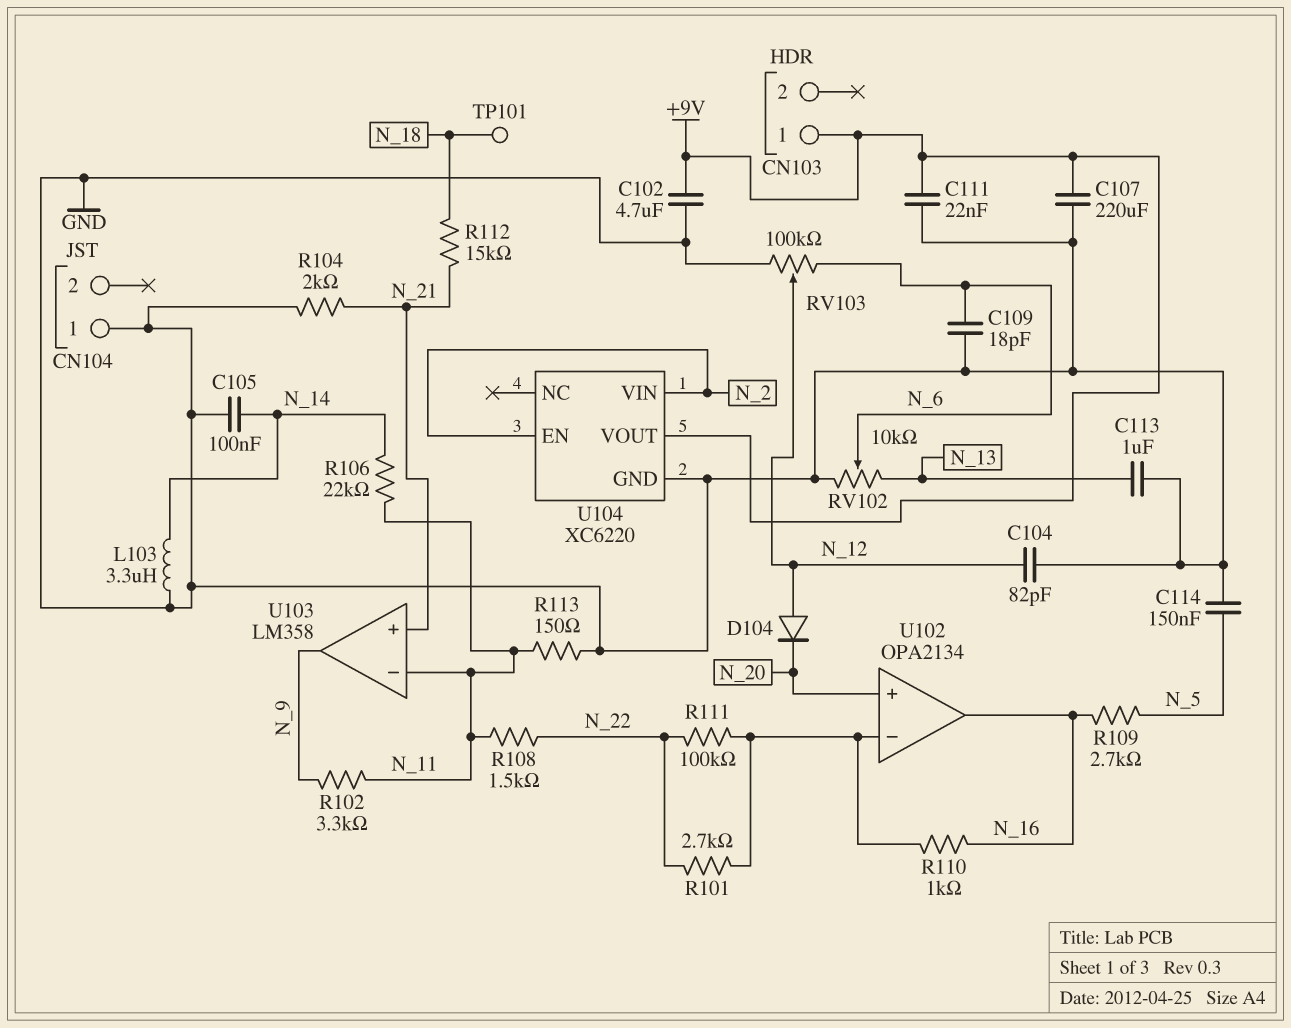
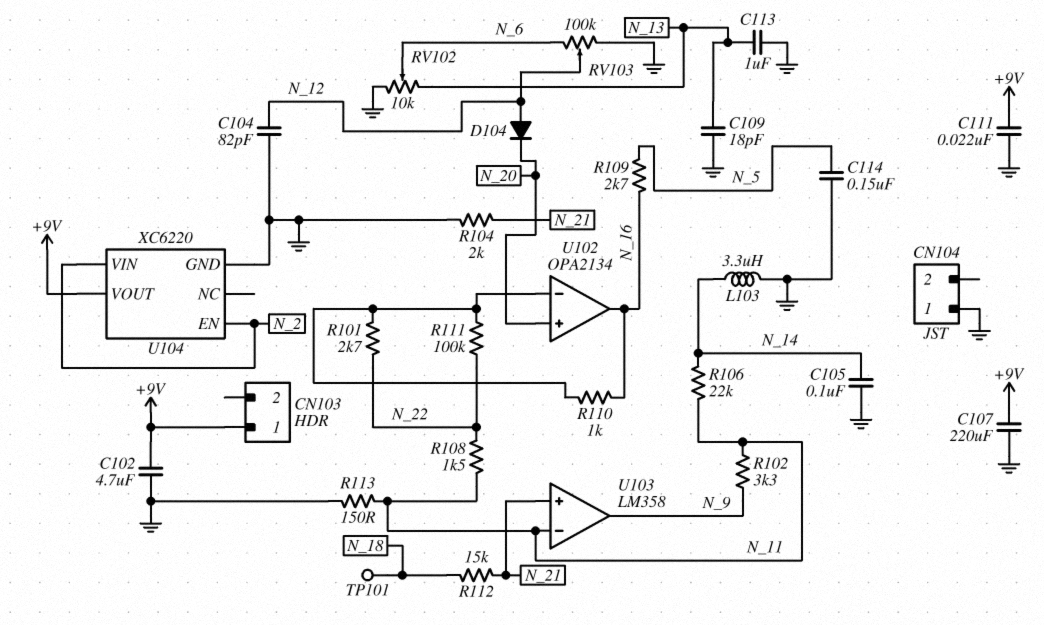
C109: 18pF (GND, N_6) -> 18pF (GND, N_13)

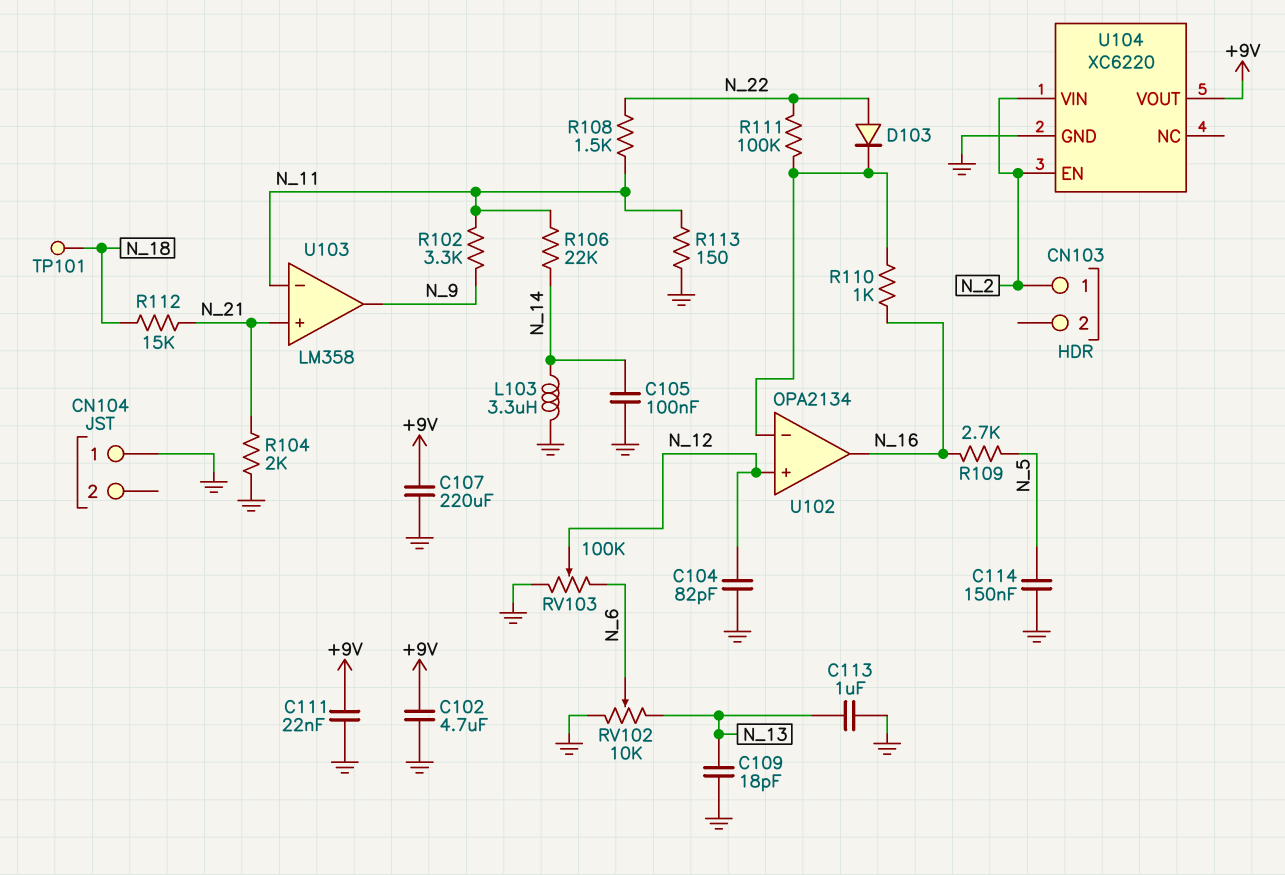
CN103 pin 1: +9V -> N_2
D103: none -> diode (A N_22, K U102/in-)
D104: diode (A N_12, K N_20) -> none
R101: 2.7k (N_22, U102/in-) -> none
U102 pin in+: N_20 -> N_12

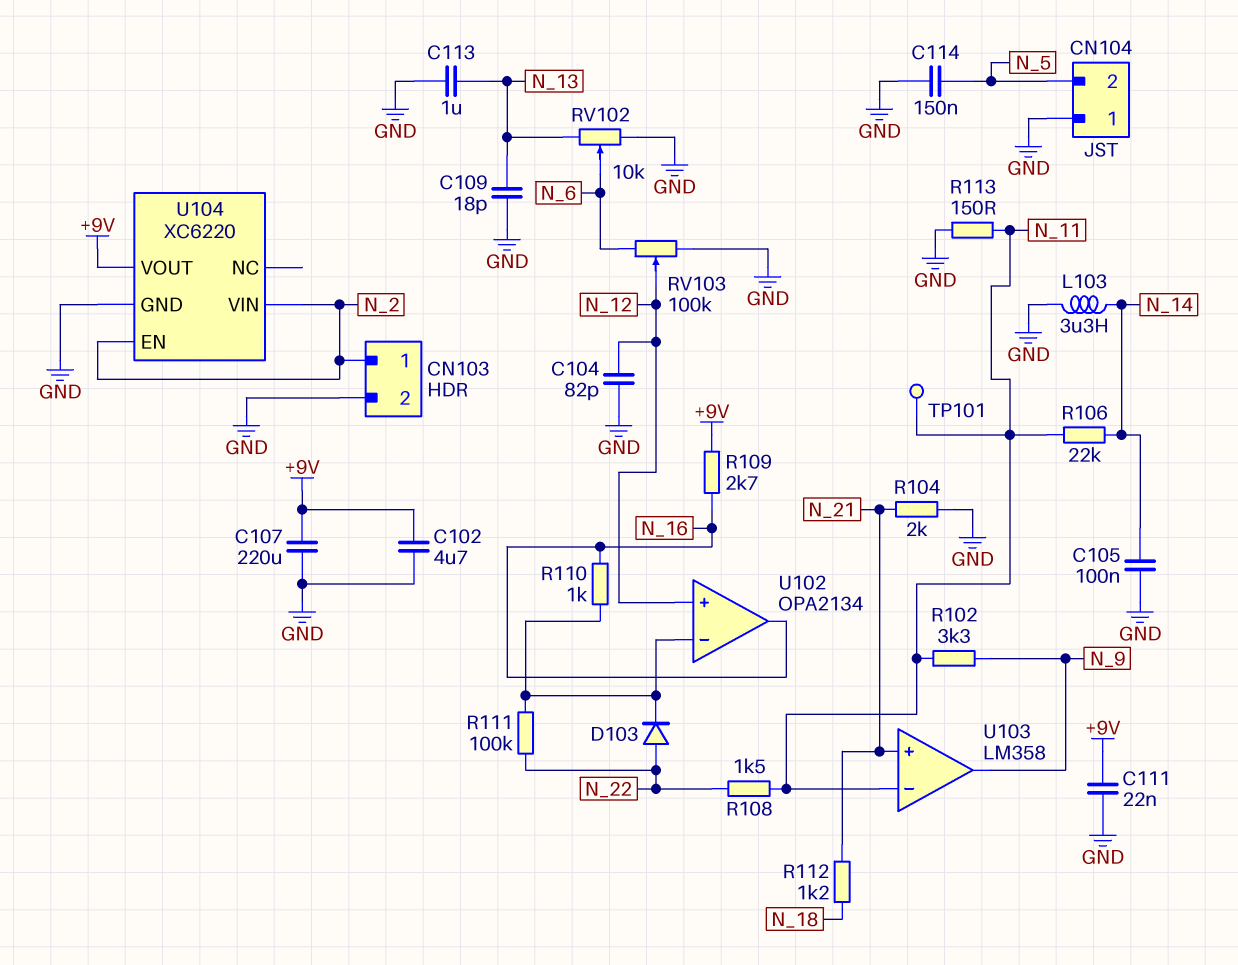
CN103 pin 2: none -> GND
CN104 pin 2: none -> N_5
R109: 2.7k (N_5, N_16) -> 2.7k (+9V, N_16)
R112: 15k (N_18, N_21) -> 1.2k (N_18, N_21)
TP101: test point (N_18) -> test point (N_11)

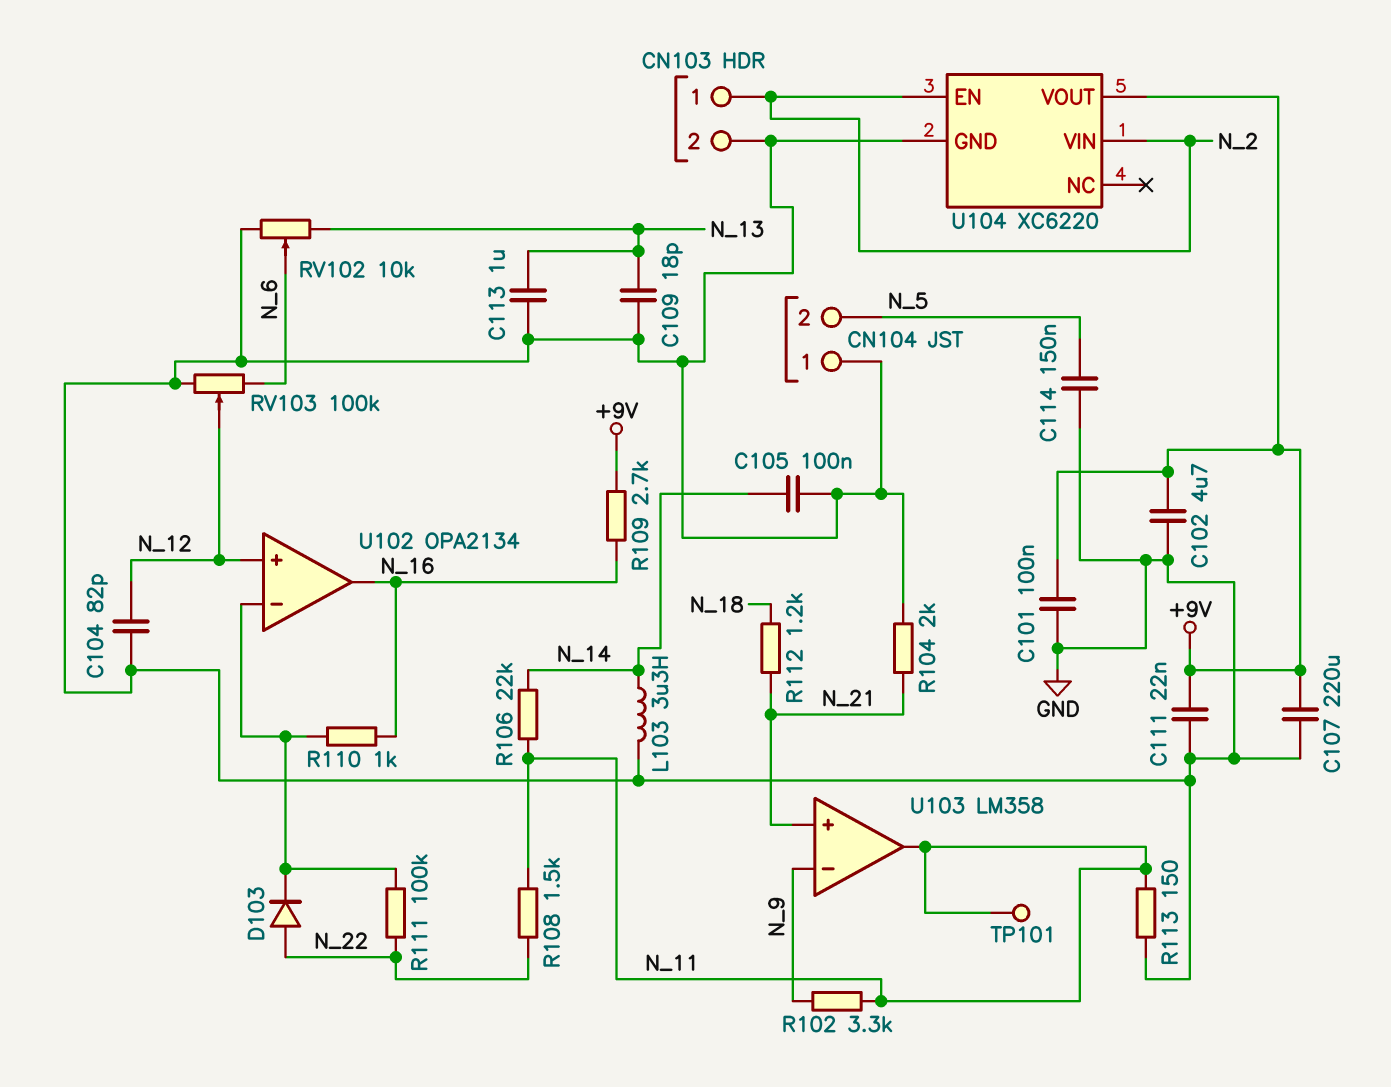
C101: none -> 100nF (+9V, GND)
U103 pin in-: N_11 -> N_9
U103 pin out: N_9 -> N_11

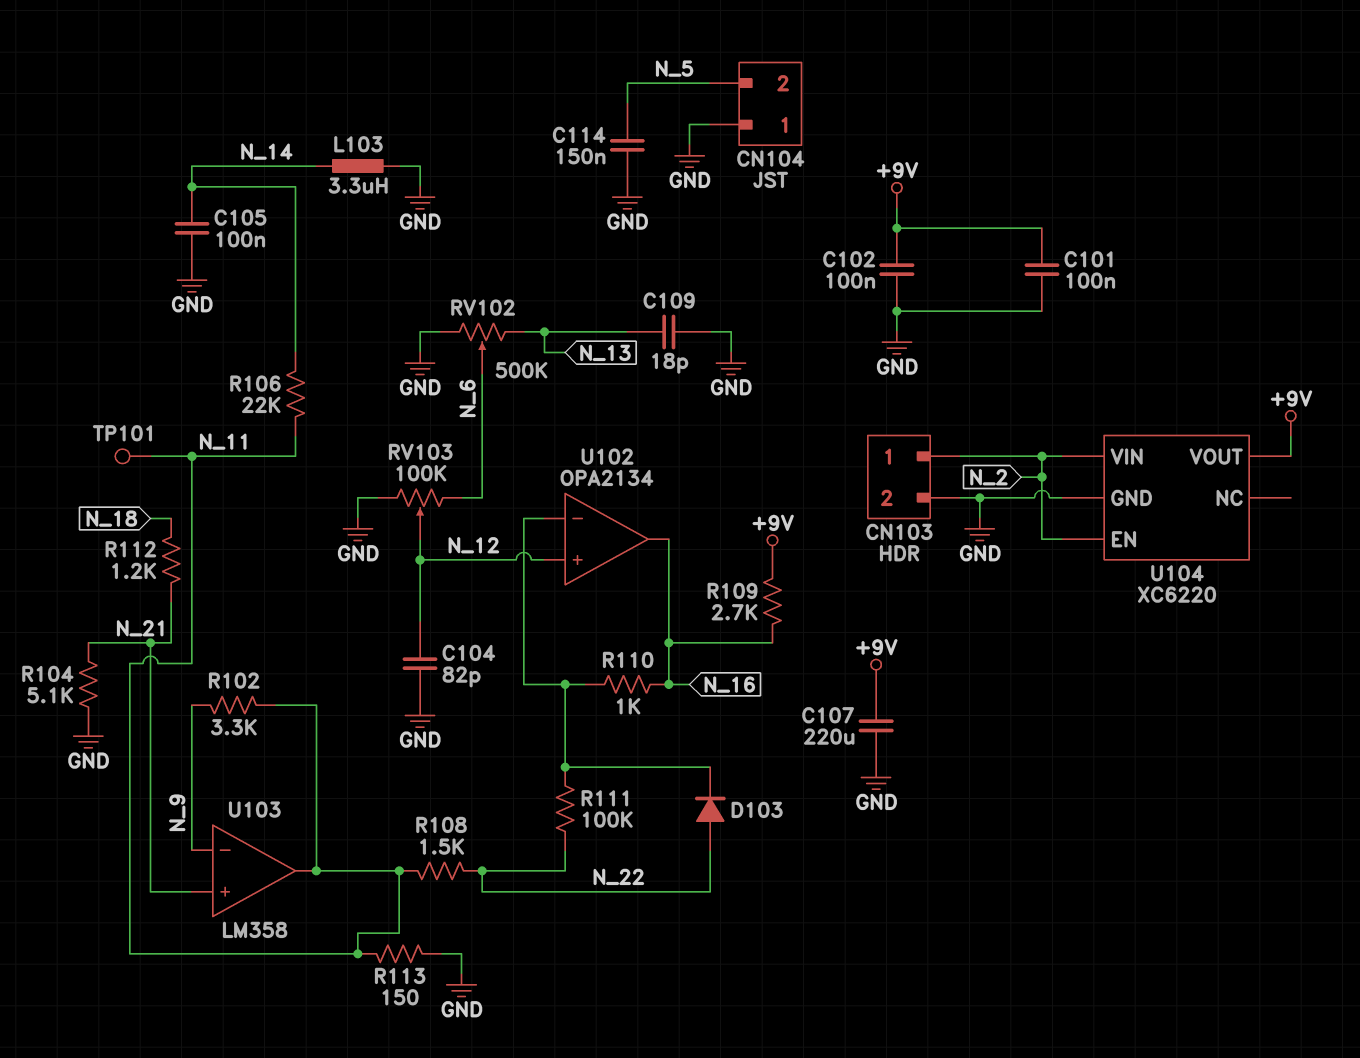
C102: 4.7uF (+9V, GND) -> 100nF (+9V, GND)
C111: 22nF (+9V, GND) -> none
C113: 1uF (GND, N_13) -> none
R104: 2k (GND, N_21) -> 5.1k (GND, N_21)
RV102: 10k (GND, N_13, wiper N_6) -> 500k (GND, N_13, wiper N_6)

